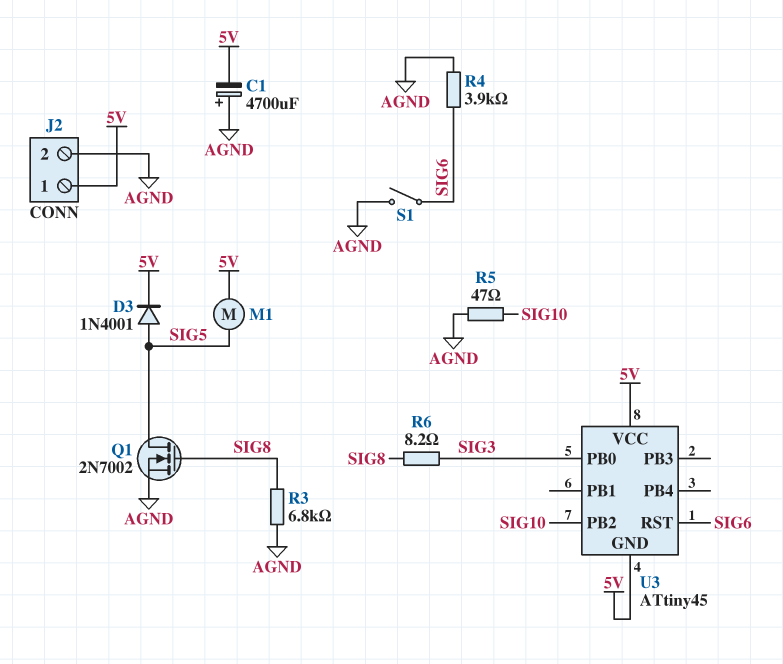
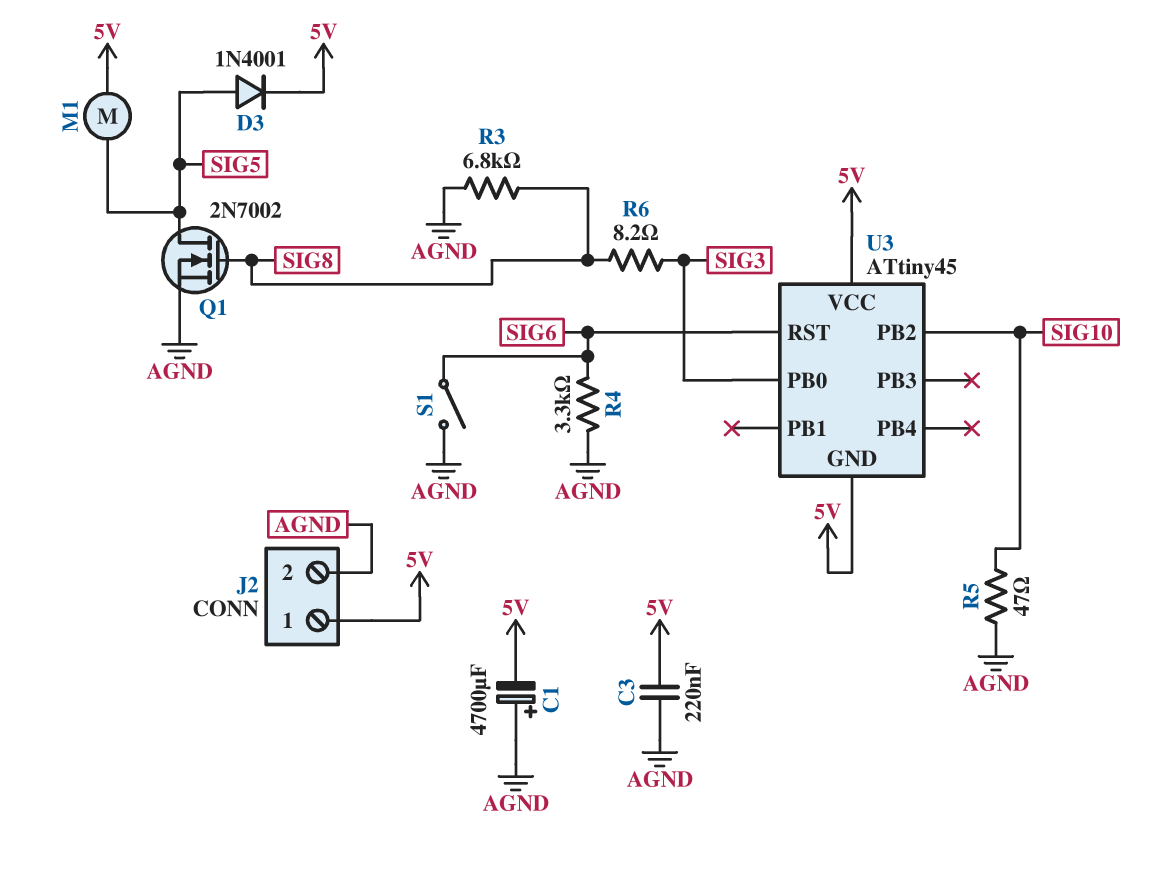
C3: none -> 220nF (5V, AGND)
R4: 3.9k (AGND, SIG6) -> 3.3k (AGND, SIG6)

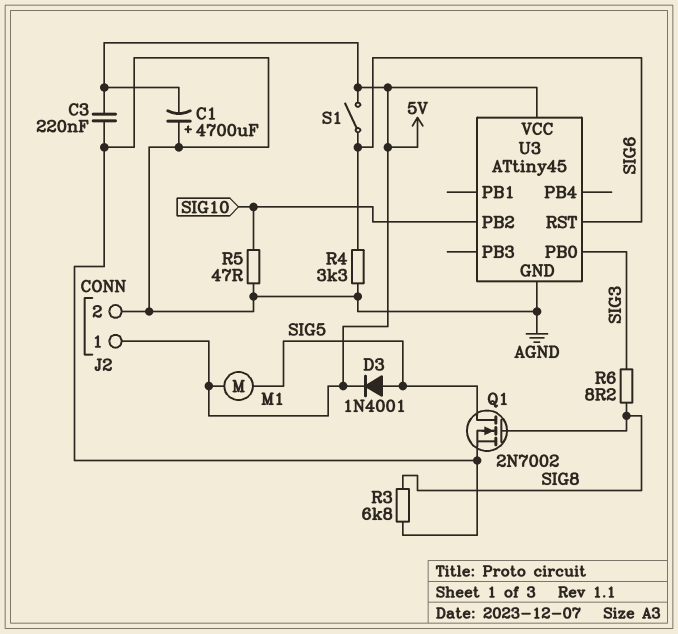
S1: switch (AGND, SIG6) -> switch (5V, SIG6)
U3 pin GND: 5V -> AGND

